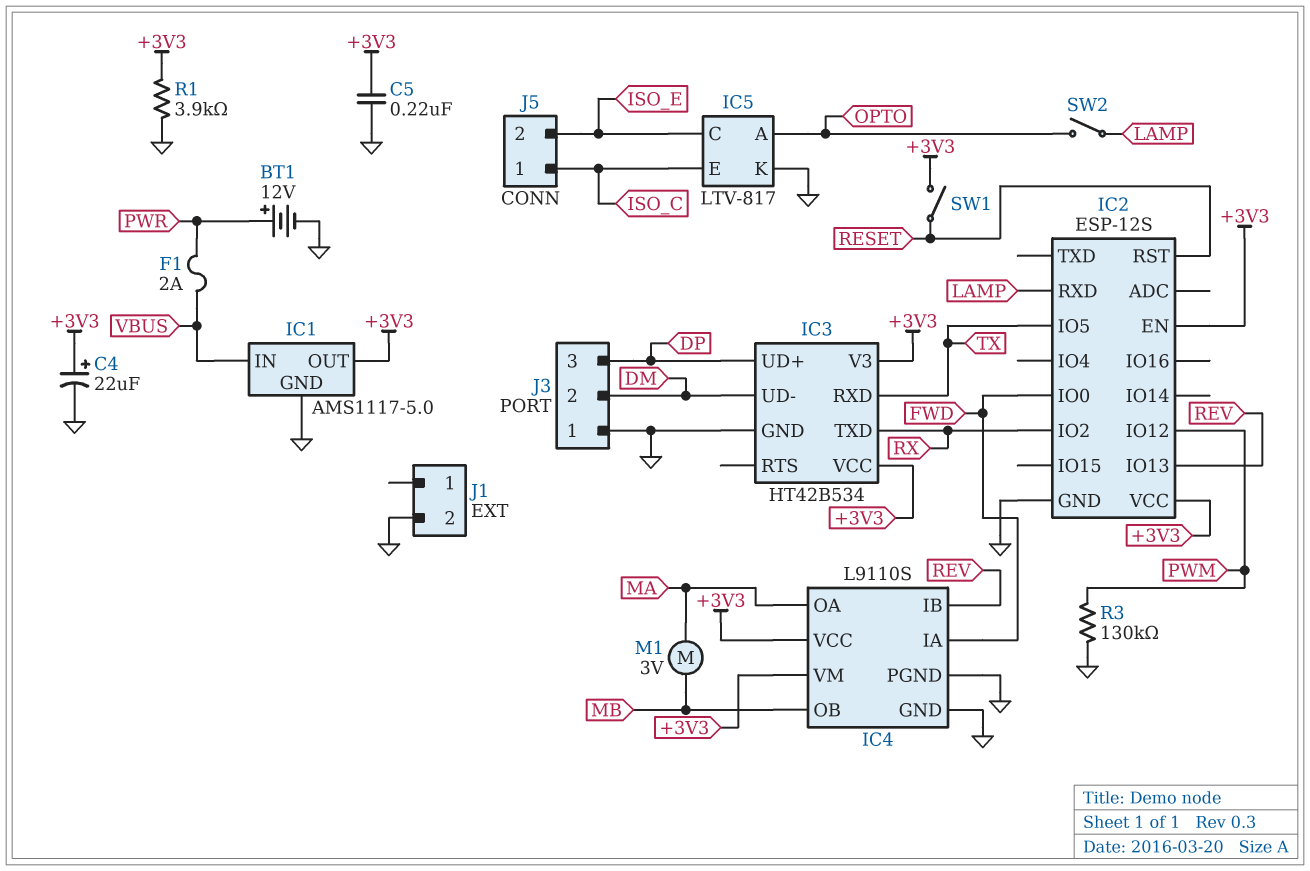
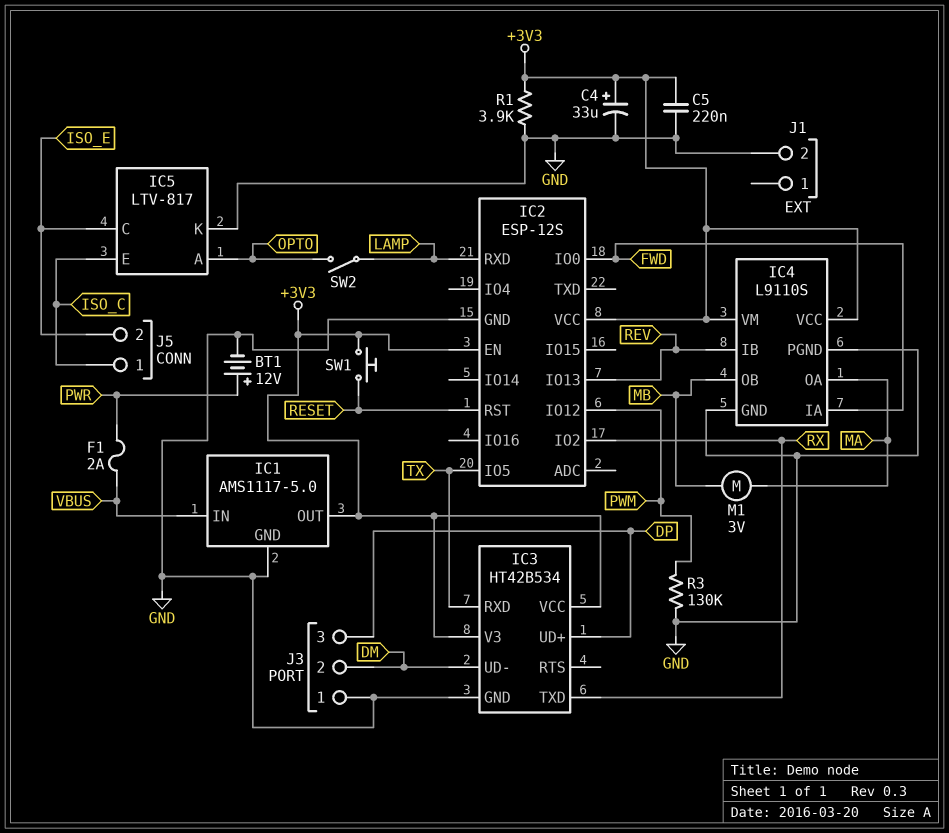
C4: 22uF (plus +3V3, minus GND) -> 33uF (plus +3V3, minus GND)
SW1: switch (+3V3, RESET) -> button (+3V3, RESET)

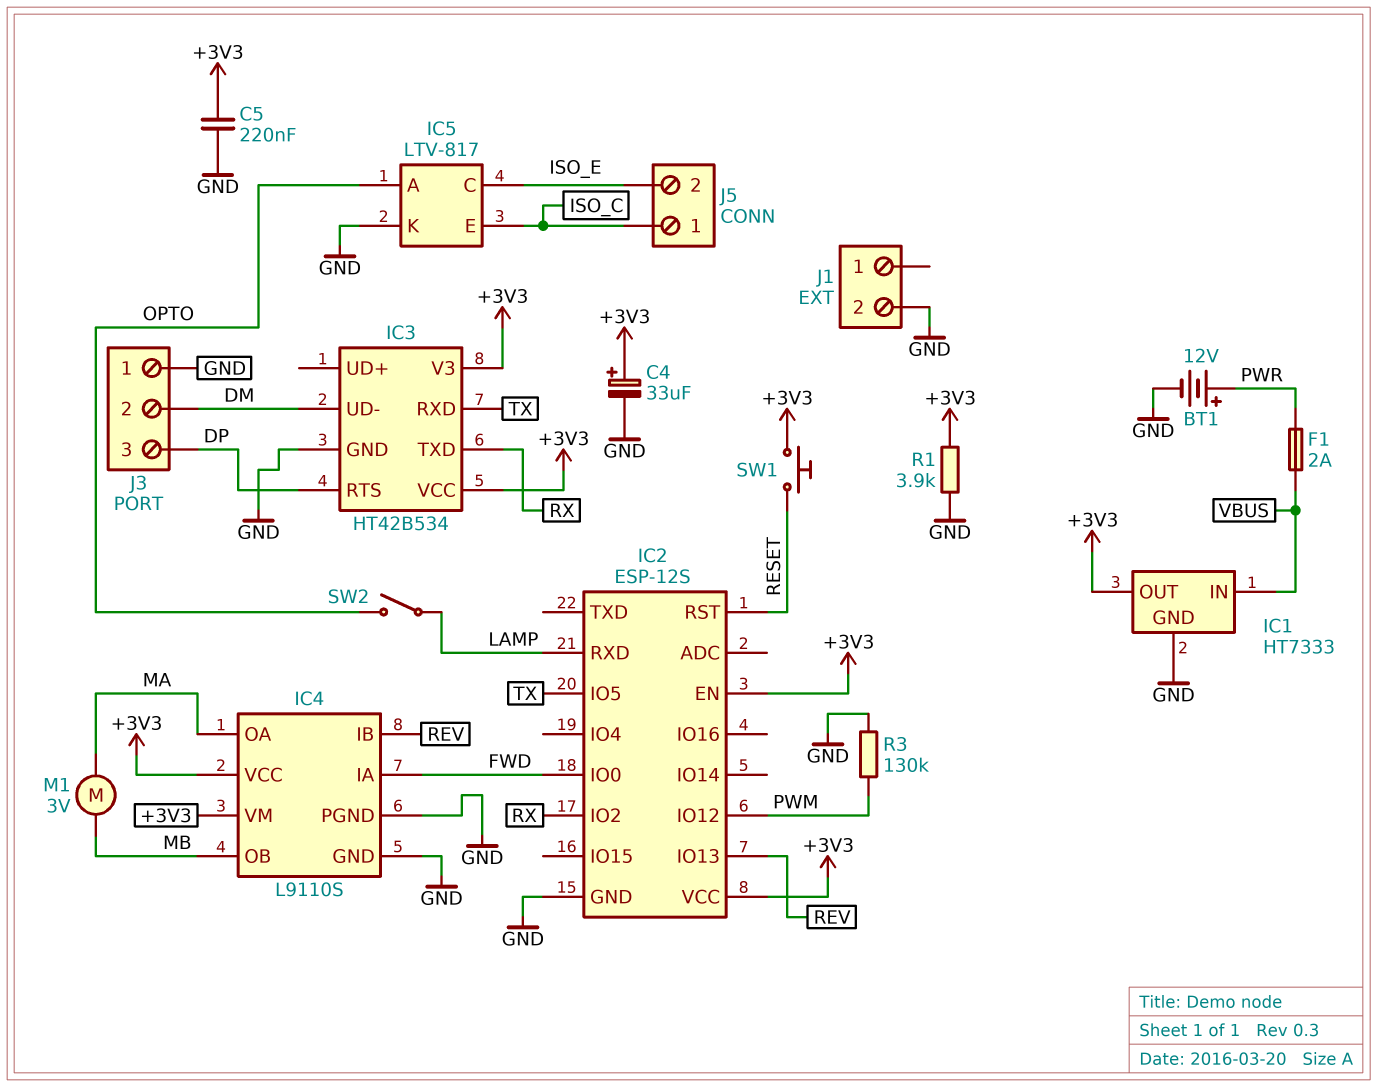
IC1: AMS1117-5.0 -> HT7333
IC3 pin RTS: none -> DP
IC3 pin UD+: DP -> none

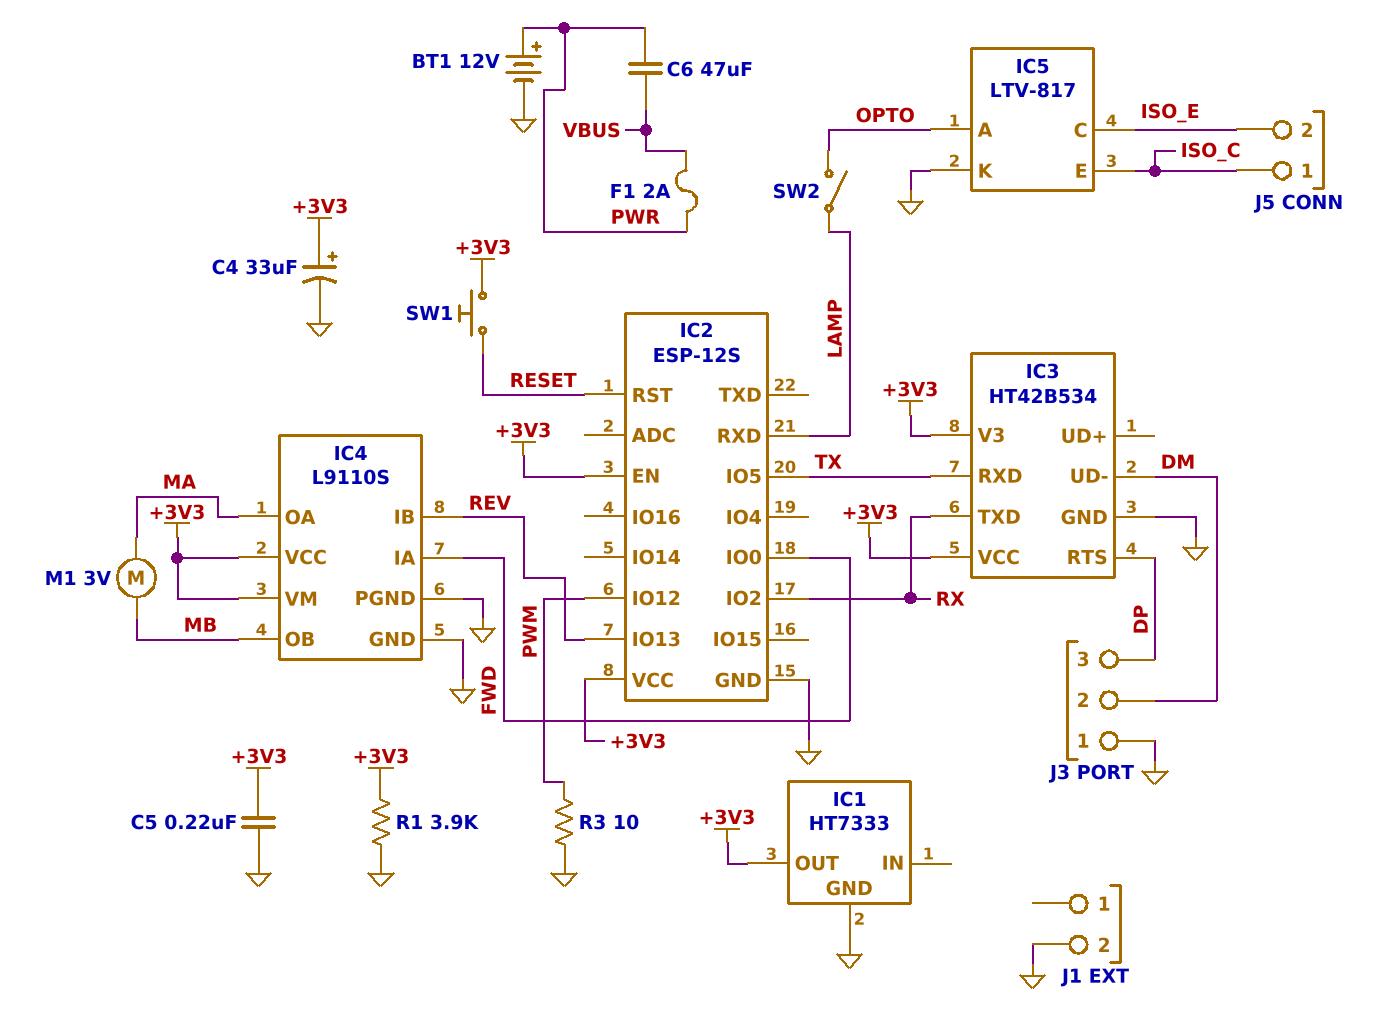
C6: none -> 47uF (PWR, VBUS)
IC1 pin IN: VBUS -> none
R3: 130k (GND, PWM) -> 10 (GND, PWM)

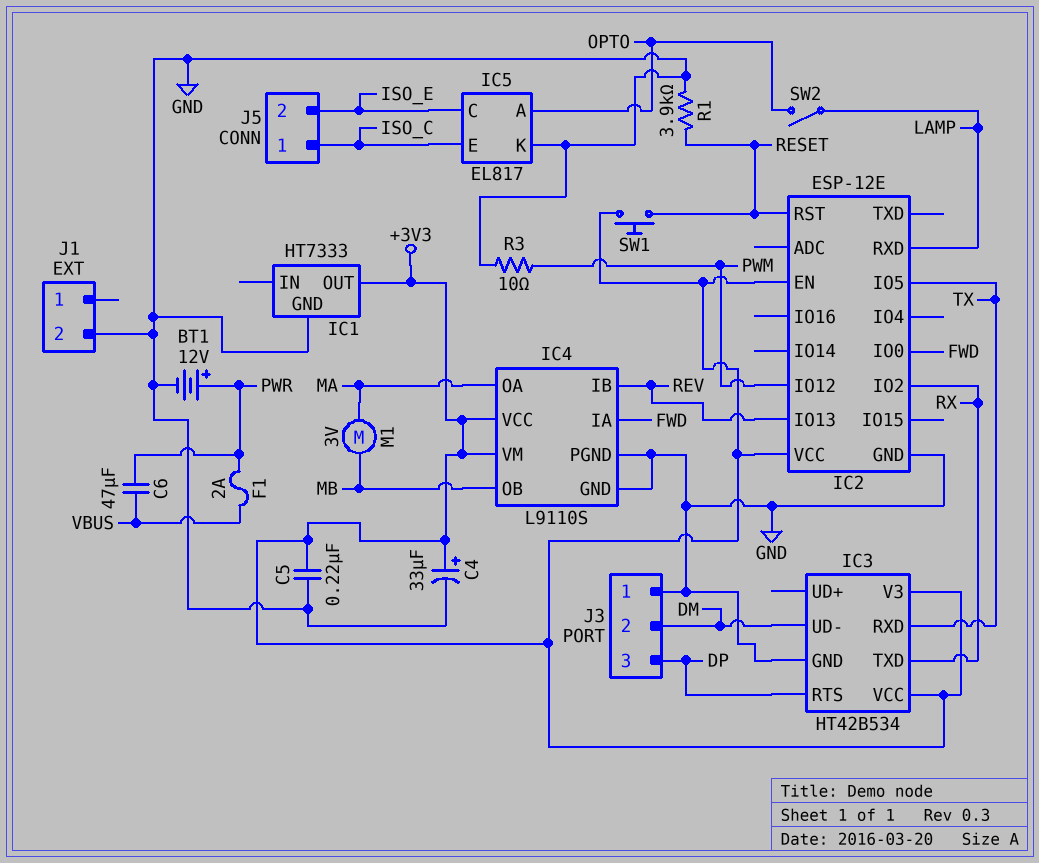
IC2: ESP-12S -> ESP-12E
IC5: LTV-817 -> EL817
R1: 3.9k (+3V3, GND) -> 3.9k (GND, RESET)

